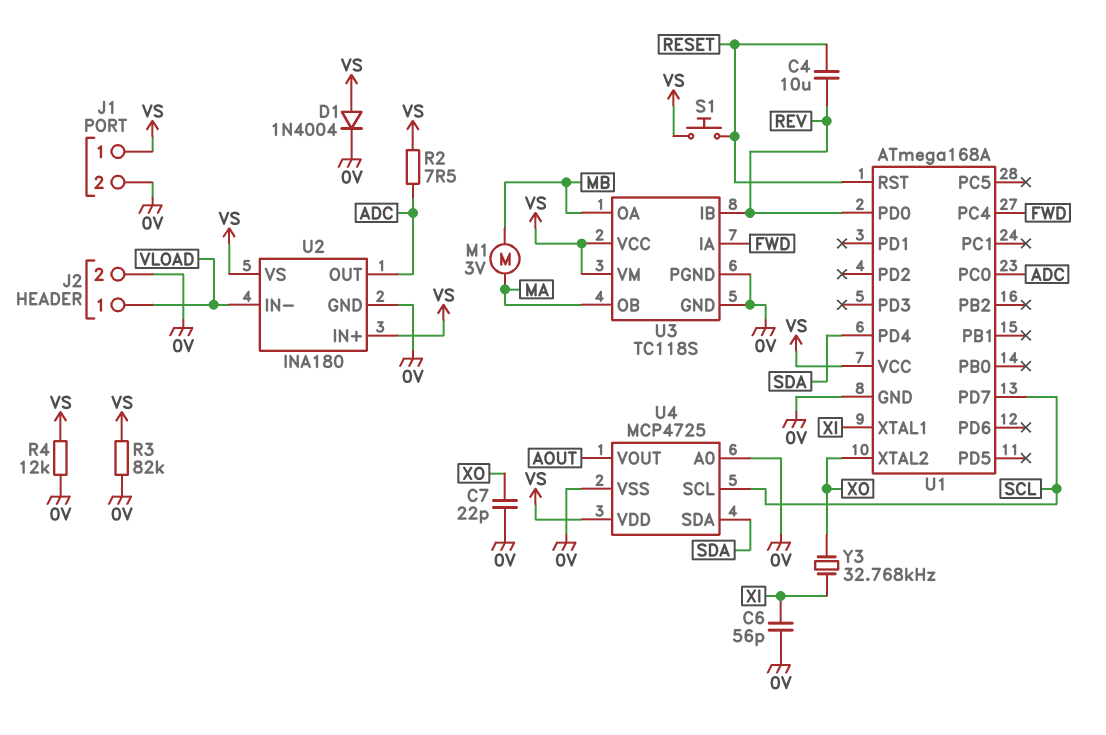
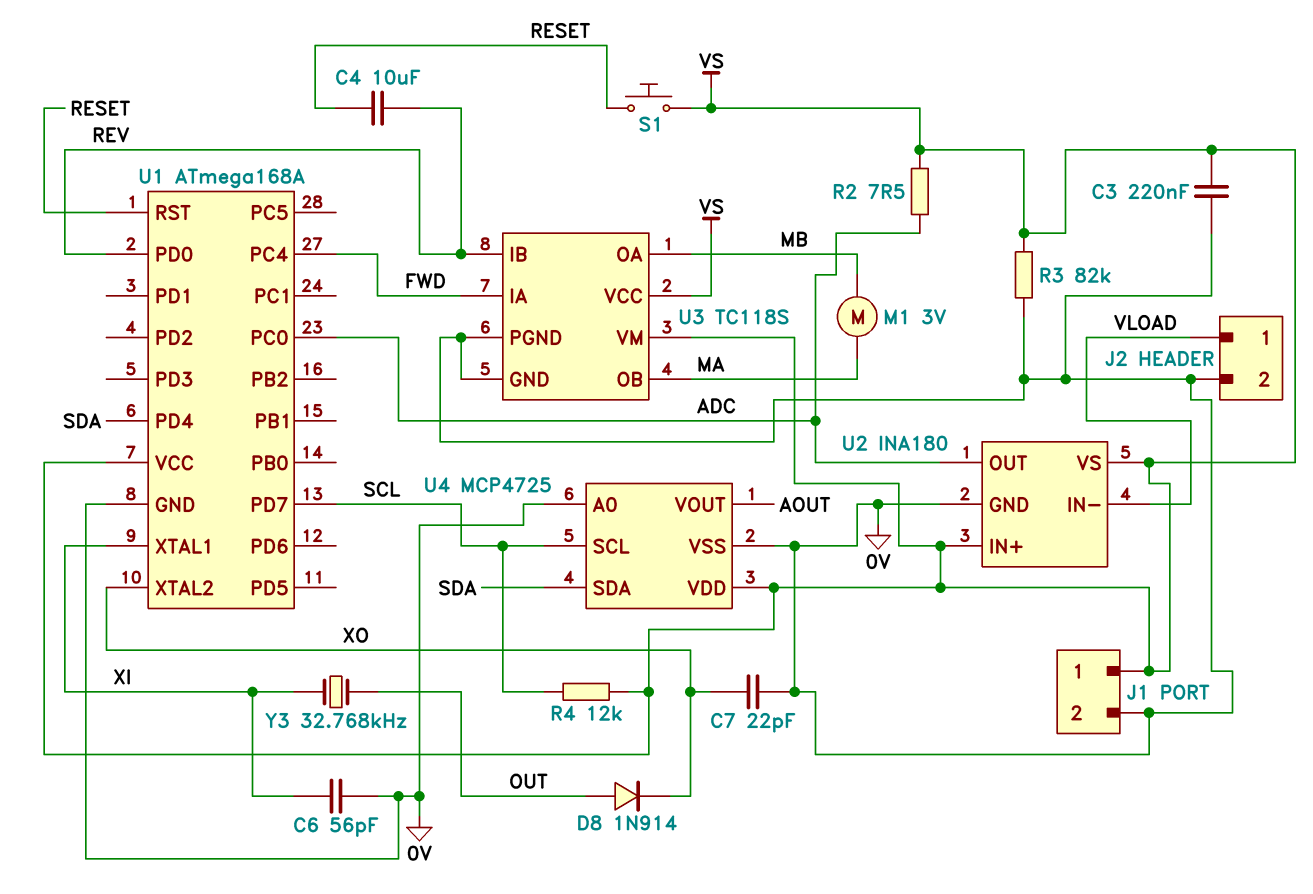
C3: none -> 220nF (0V, VS)
D1: diode 1N4004 (A VS, K 0V) -> none
D8: none -> diode 1N914 (A OUT, K XO)
R4: 12k (0V, VS) -> 12k (SCL, VS)
Y3: 32.768kHz (XI, XO) -> 32.768kHz (OUT, XI)

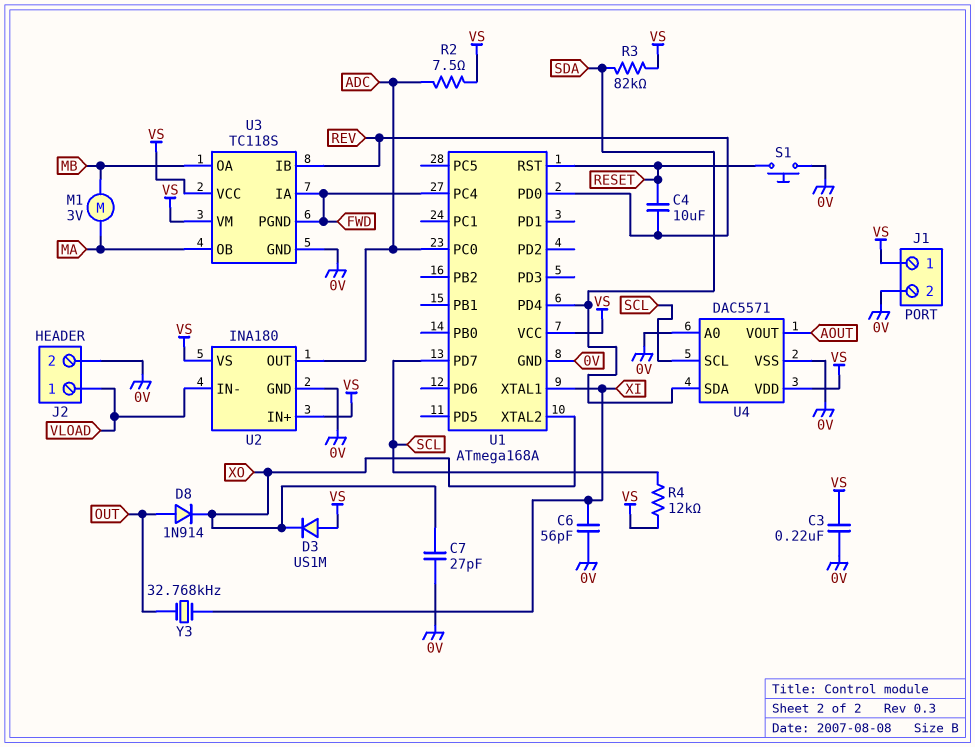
C7: 22pF (0V, XO) -> 27pF (0V, XO)
D3: none -> diode US1M (A VS, K XO)
R3: 82k (0V, VS) -> 82k (SDA, VS)
S1: button (RESET, VS) -> button (0V, RESET)
U3 pin PGND: 0V -> FWD
U4: MCP4725 -> DAC5571

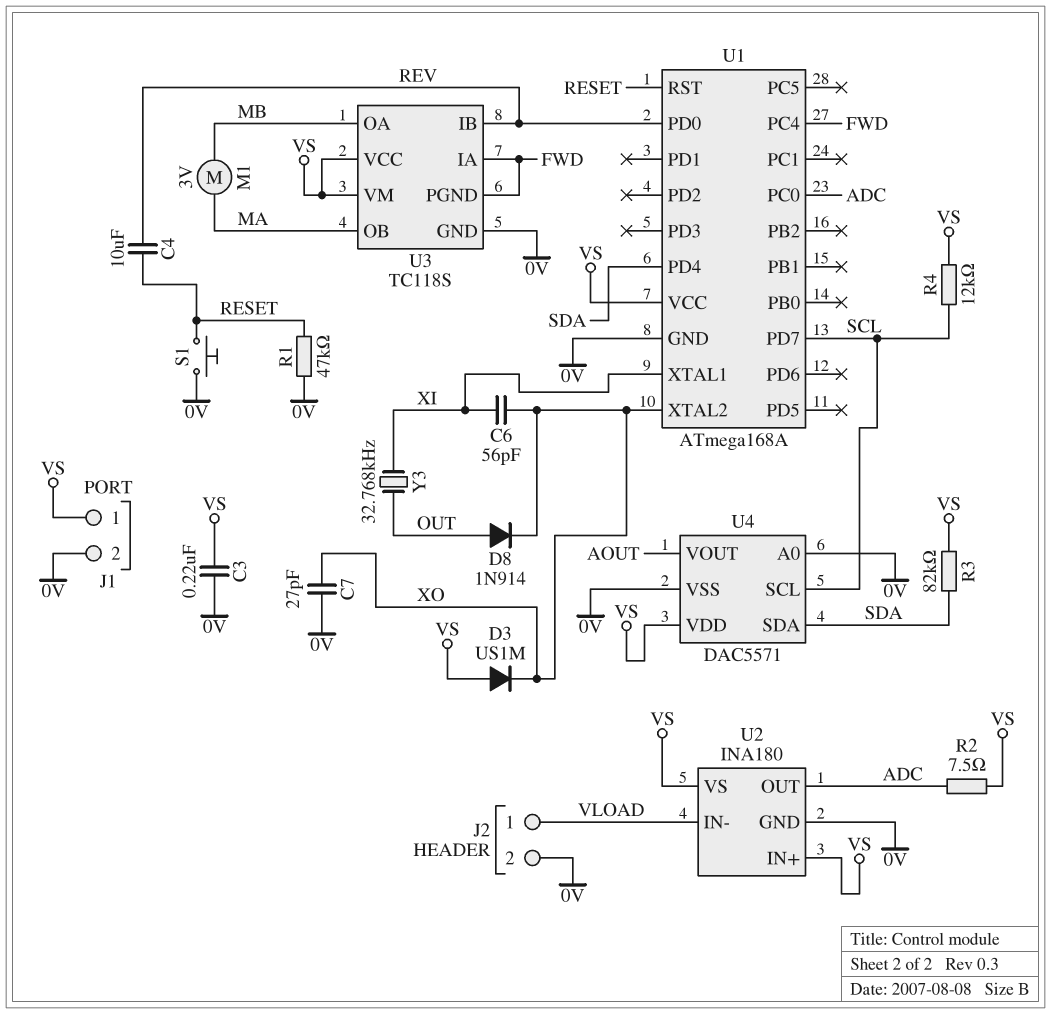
C6: 56pF (0V, XI) -> 56pF (XI, XO)
R1: none -> 47k (0V, RESET)

